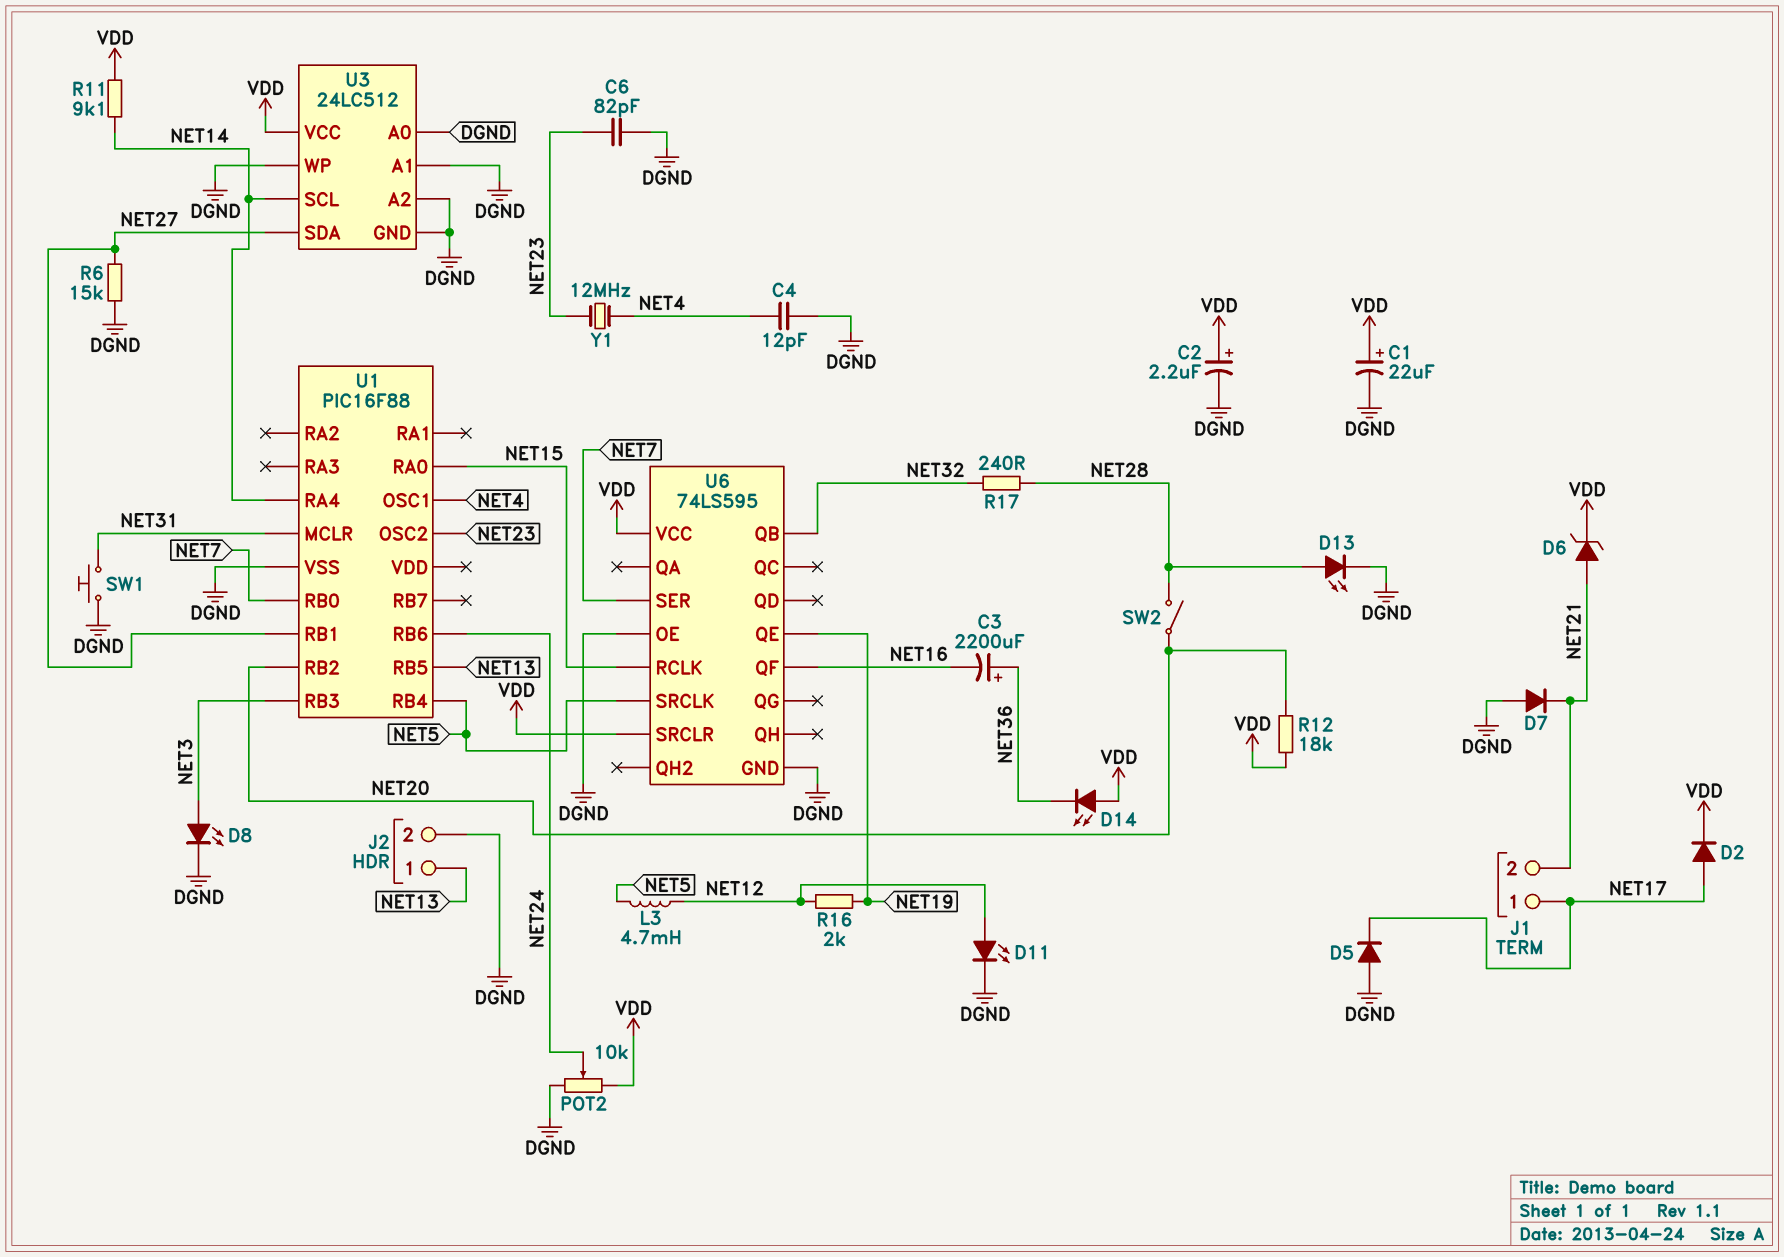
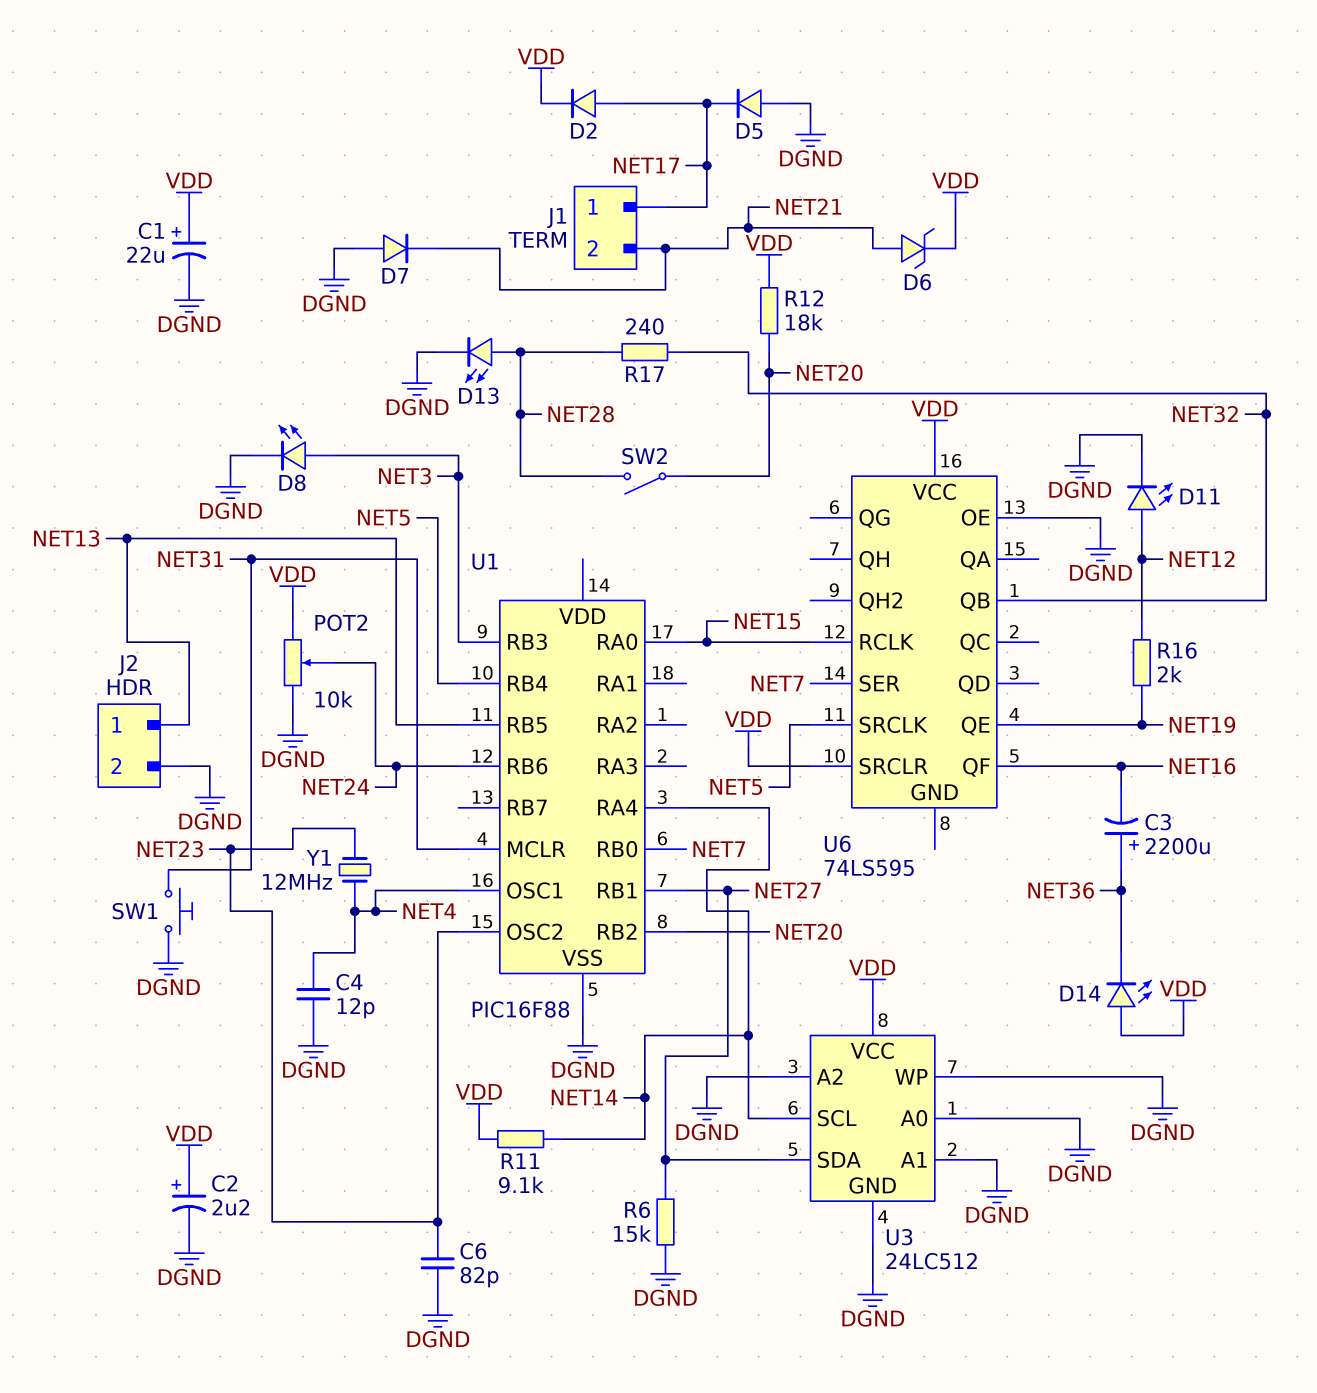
L3: 4.7mH (NET5, NET12) -> none
U6 pin GND: DGND -> none

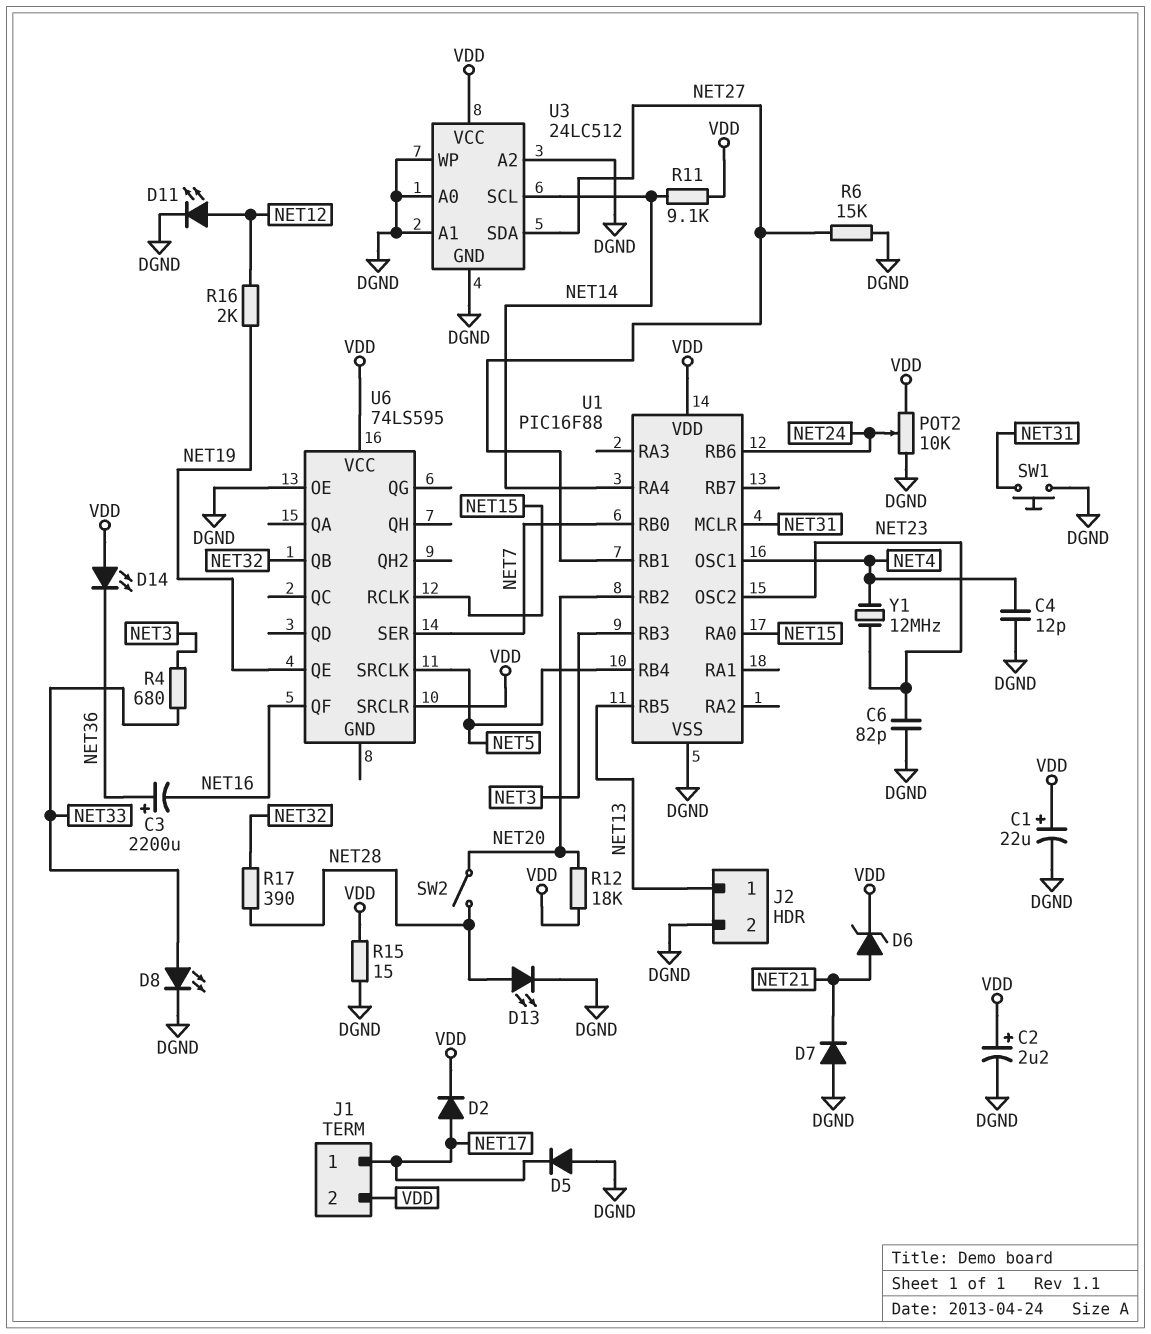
D8: LED (A NET3, K DGND) -> LED (A NET33, K DGND)
J1 pin 2: NET21 -> VDD
R4: none -> 680 (NET3, NET33)
R15: none -> 15 (DGND, VDD)
R17: 240 (NET28, NET32) -> 390 (NET28, NET32)
U1 pin VDD: none -> VDD

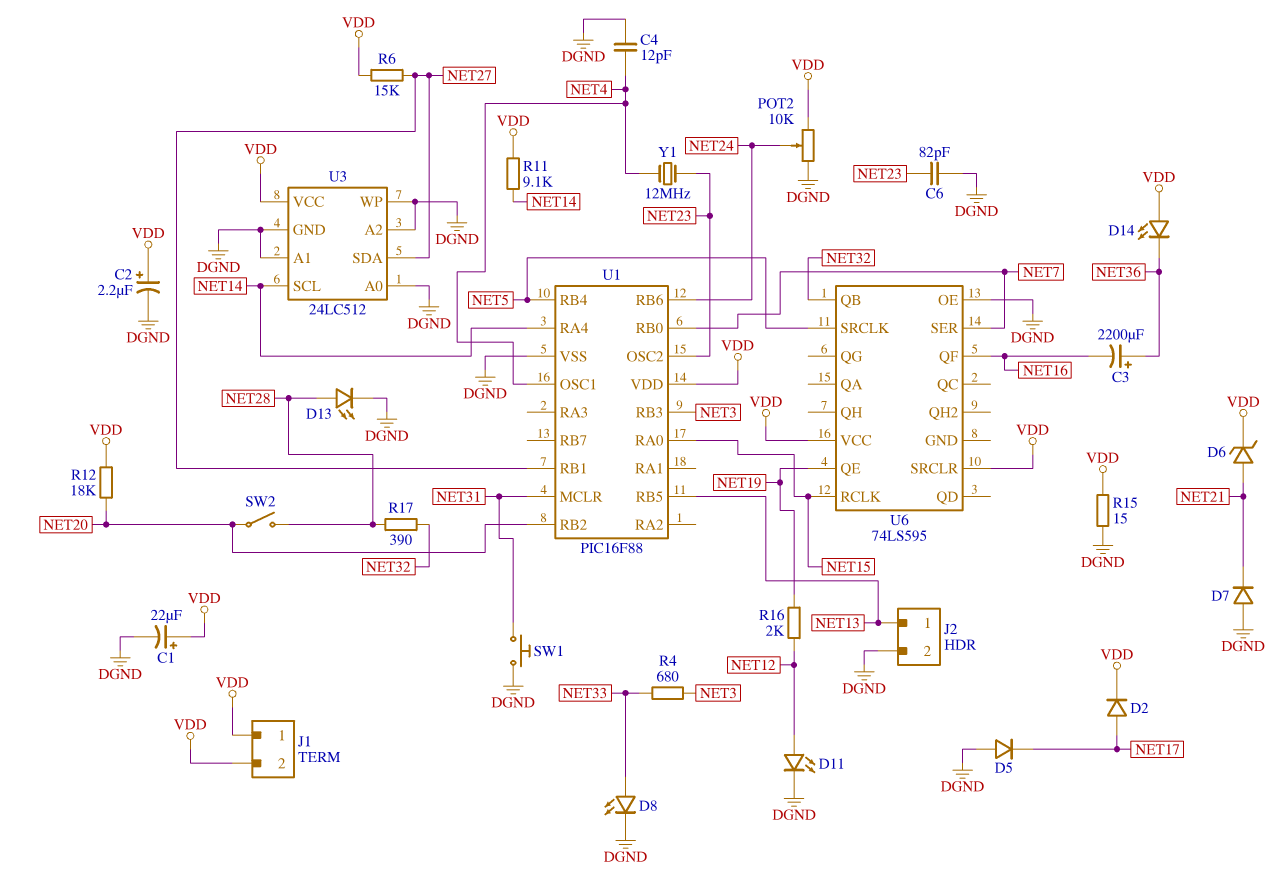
J1 pin 1: NET17 -> VDD
R6: 15k (DGND, NET27) -> 15k (NET27, VDD)

